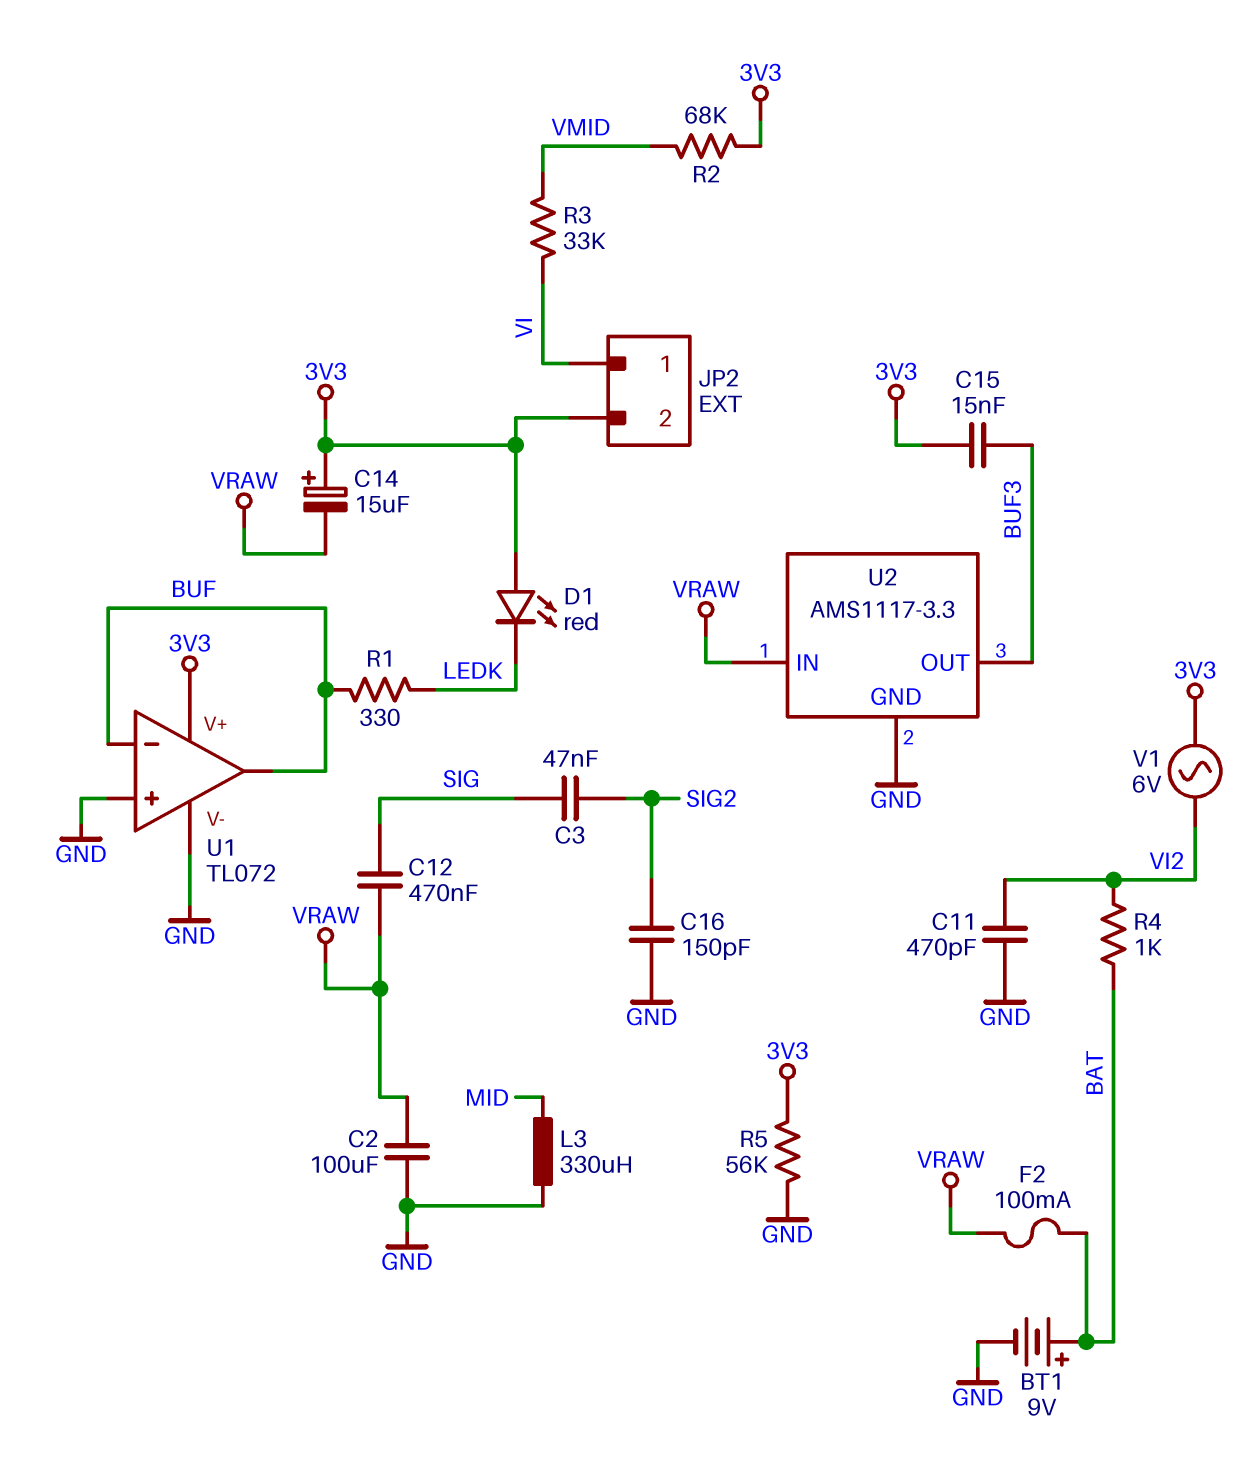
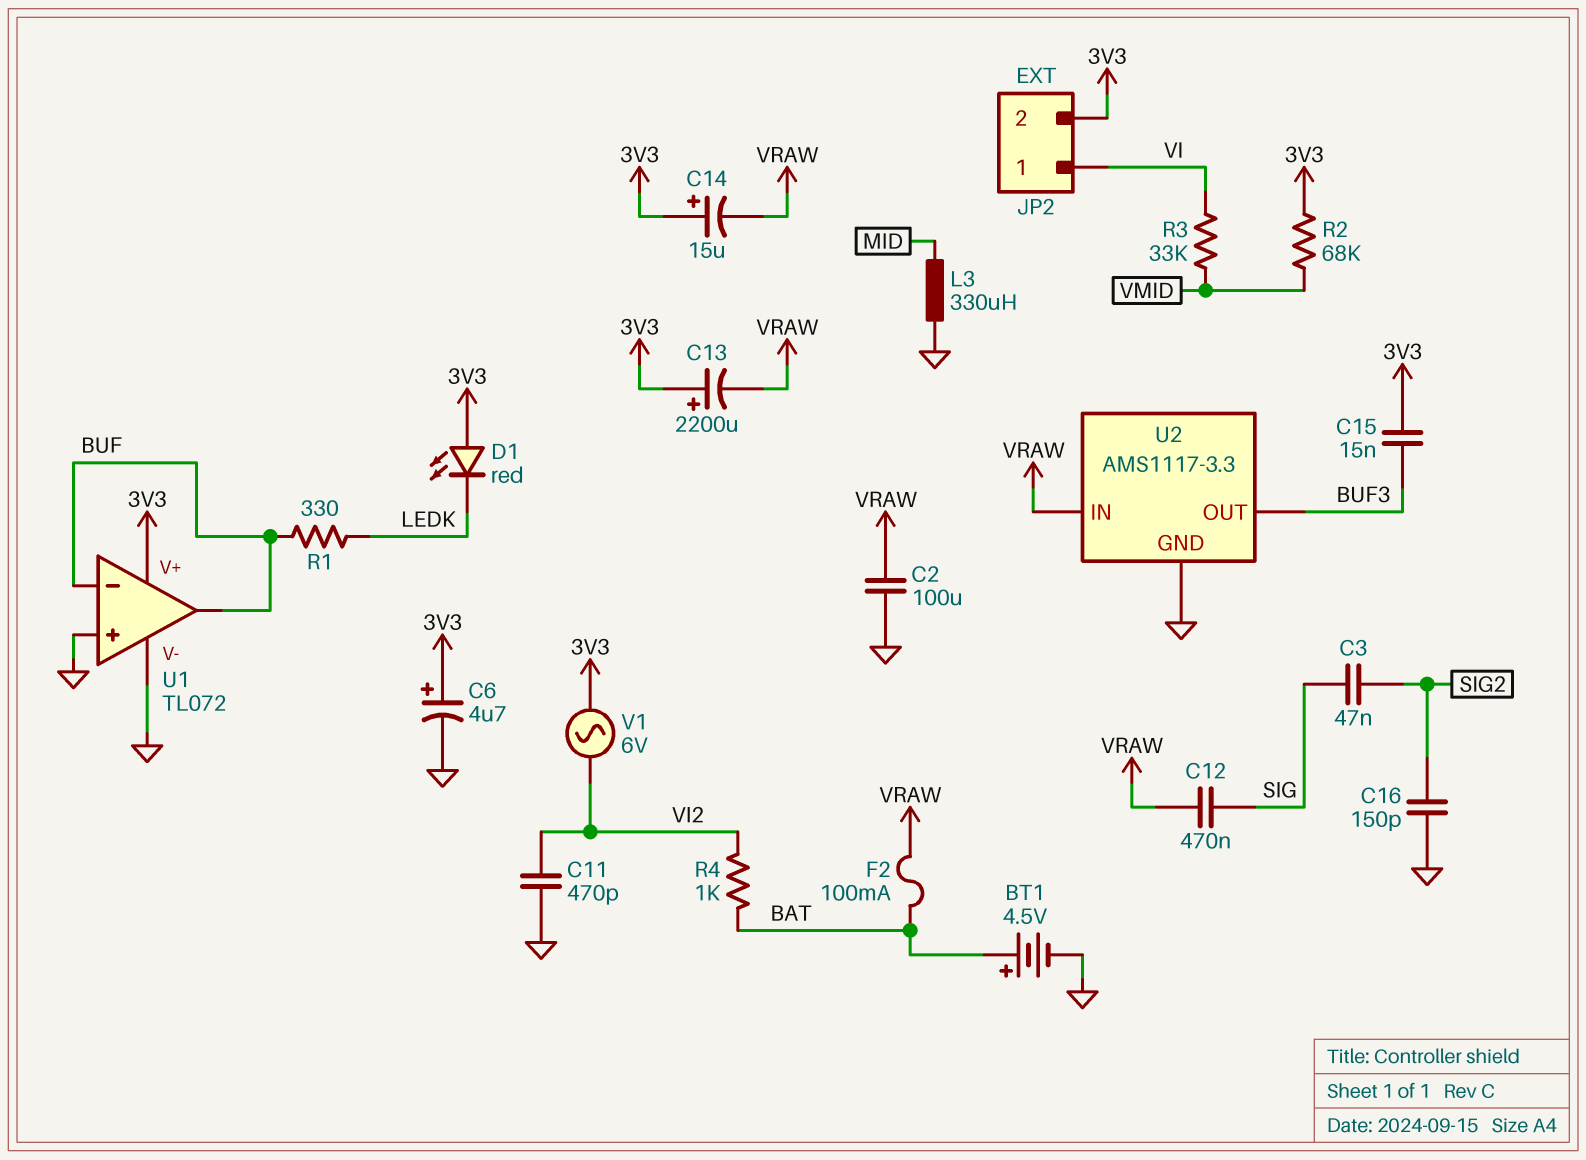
BT1: 9V (plus BAT, minus GND) -> 4.5V (plus BAT, minus GND)
C6: none -> 4.7uF (plus 3V3, minus GND)
C13: none -> 2200uF (plus 3V3, minus VRAW)
R5: 56k (3V3, GND) -> none

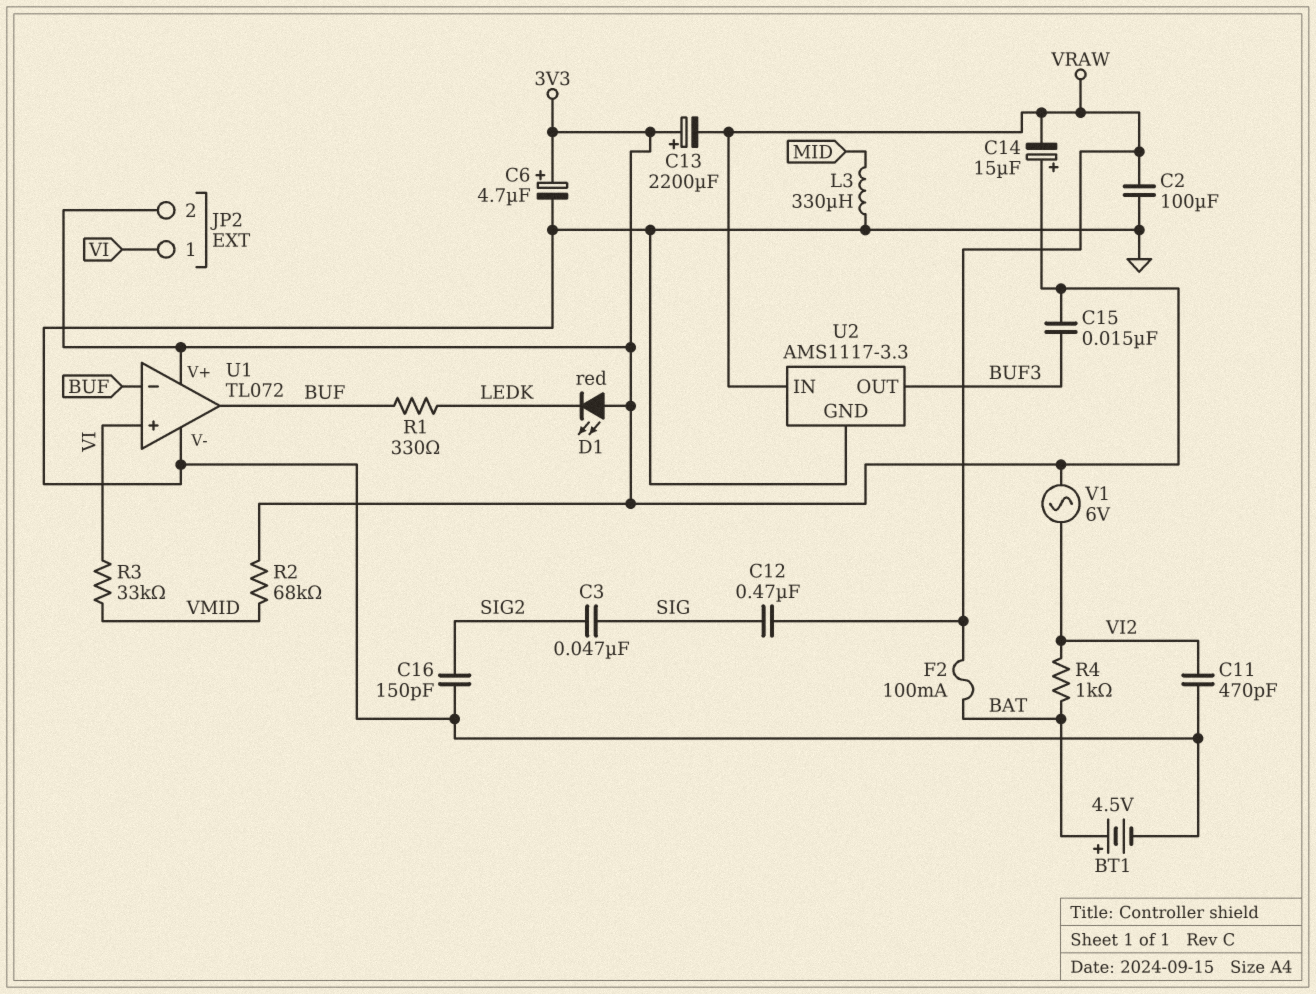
U1 pin in+: GND -> VI

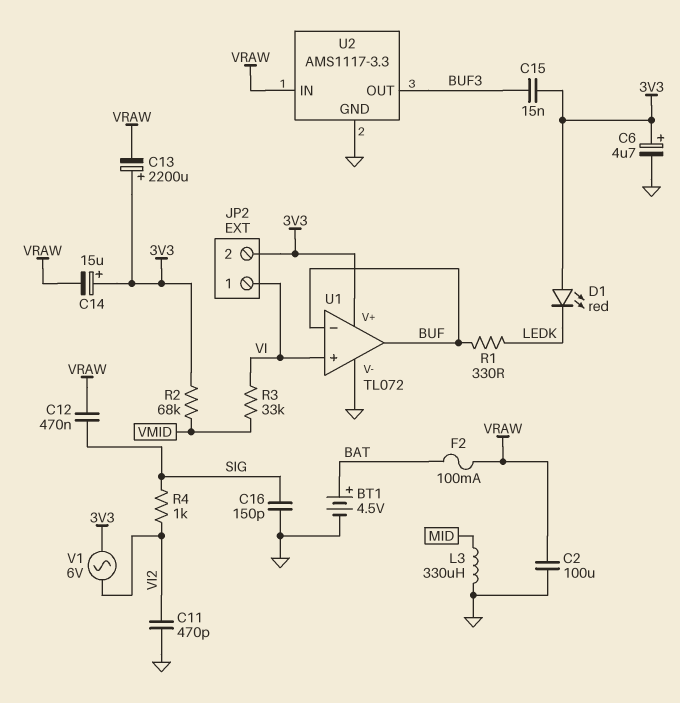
C3: 47nF (SIG, SIG2) -> none
C16: 150pF (GND, SIG2) -> 150pF (GND, SIG)
R4: 1k (BAT, VI2) -> 1k (SIG, VI2)

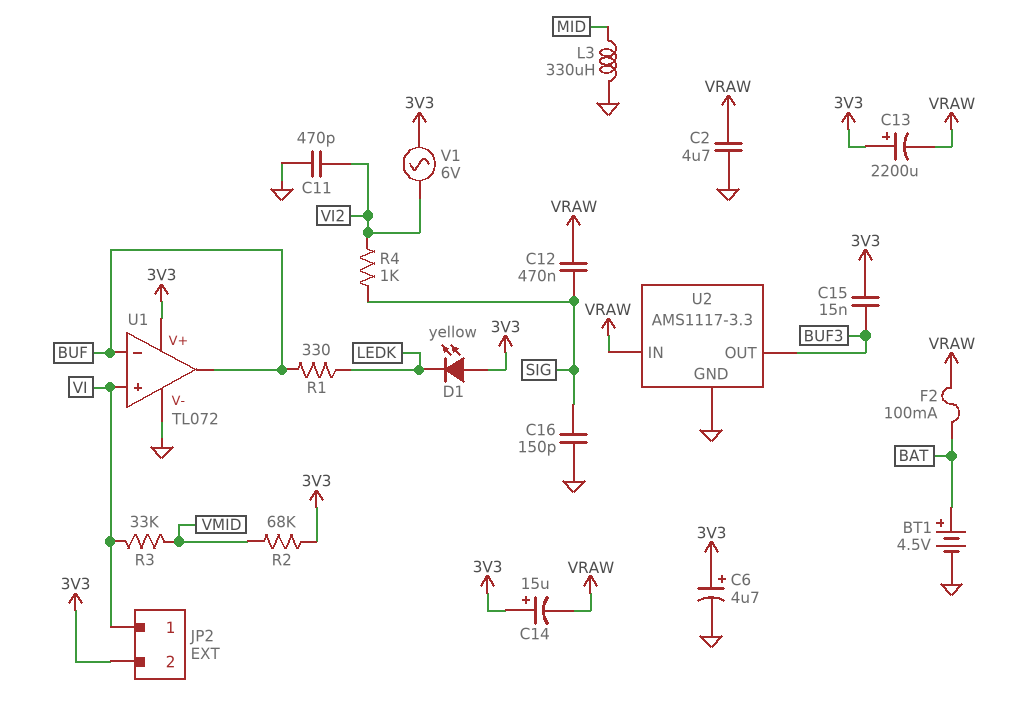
C2: 100uF (GND, VRAW) -> 4.7uF (GND, VRAW)
D1: LED red (A 3V3, K LEDK) -> LED yellow (A 3V3, K LEDK)

